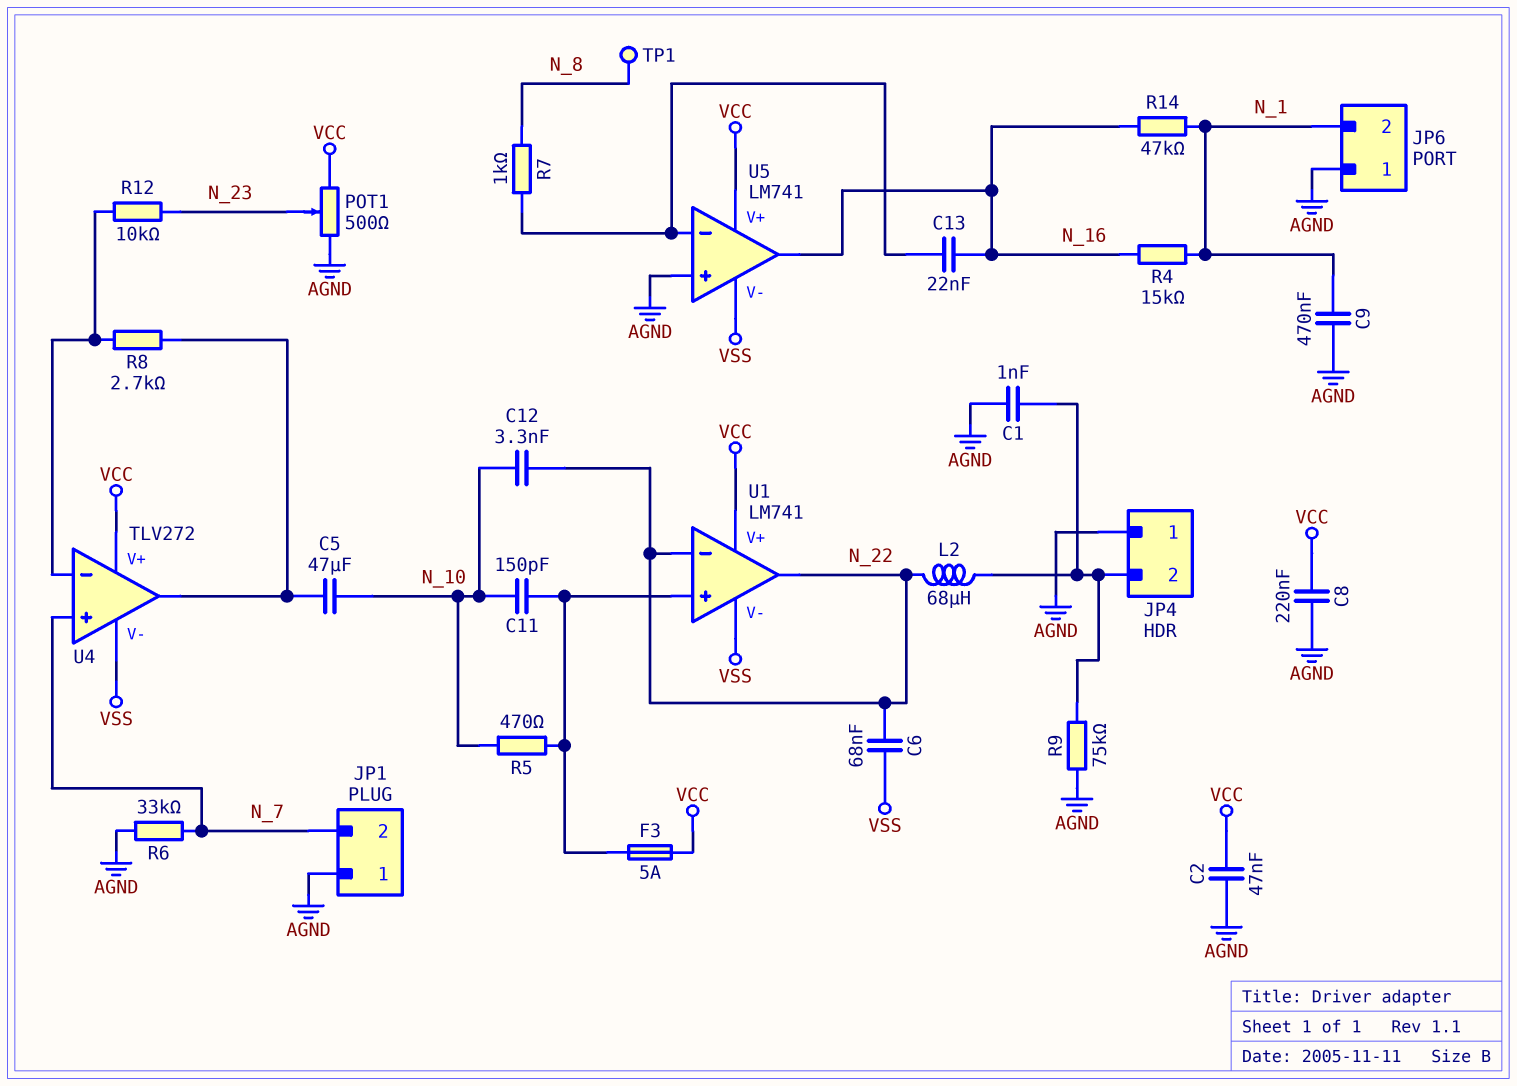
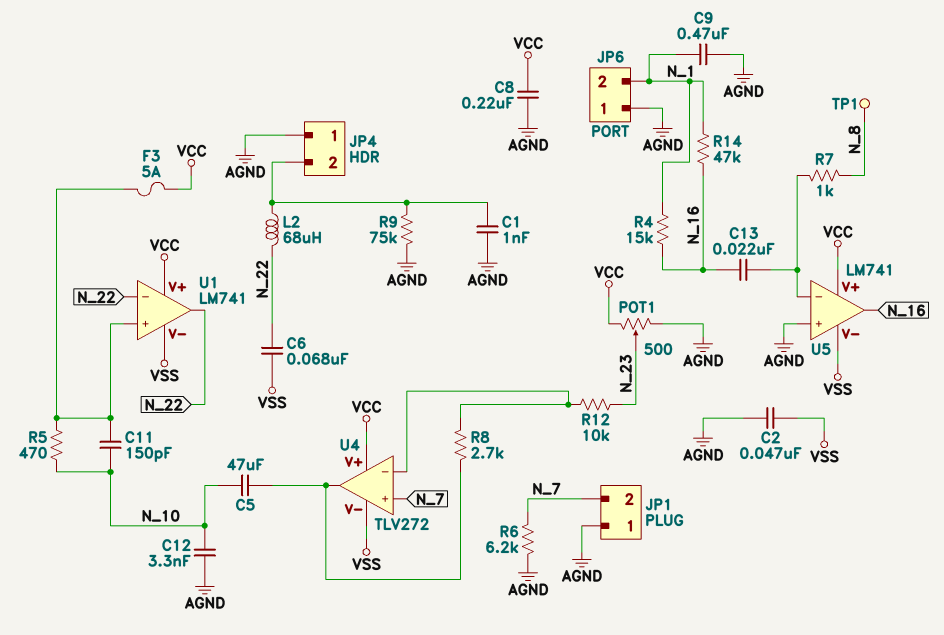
C2: 47nF (AGND, VCC) -> 47nF (AGND, VSS)
C12: 3.3nF (N_10, N_22) -> 3.3nF (AGND, N_10)
R6: 33k (AGND, N_7) -> 6.2k (AGND, N_7)

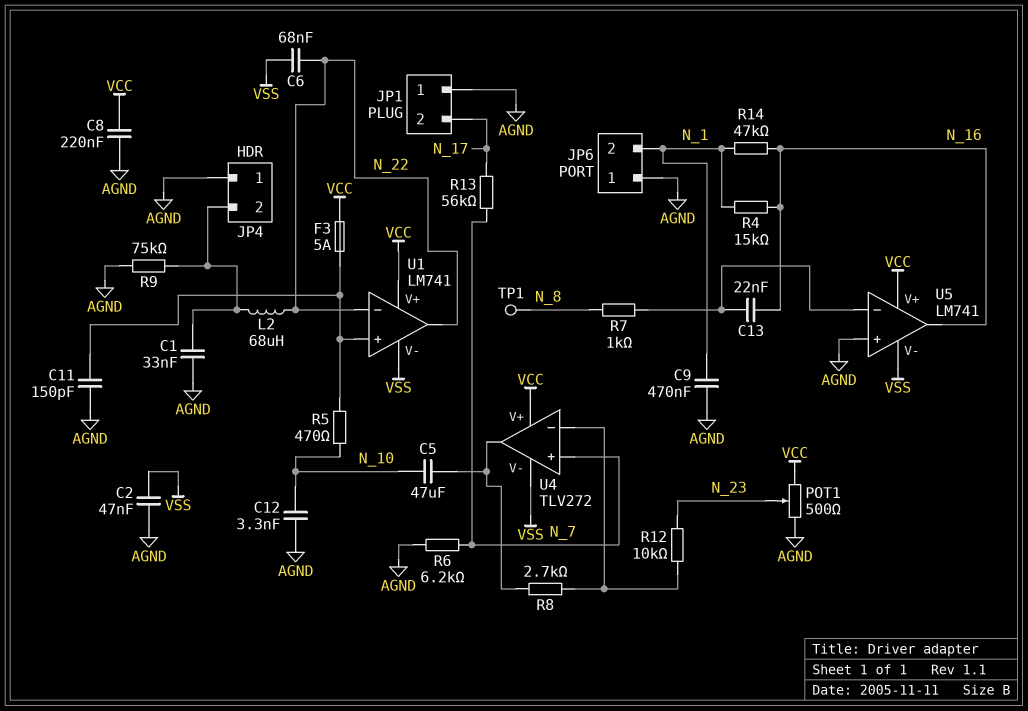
C1: 1nF (AGND, JP4/2) -> 33nF (AGND, JP4/2)
C11: 150pF (N_10, U1/in+) -> 150pF (AGND, U1/in+)
JP1 pin 2: N_7 -> N_17
R13: none -> 56k (N_7, N_17)

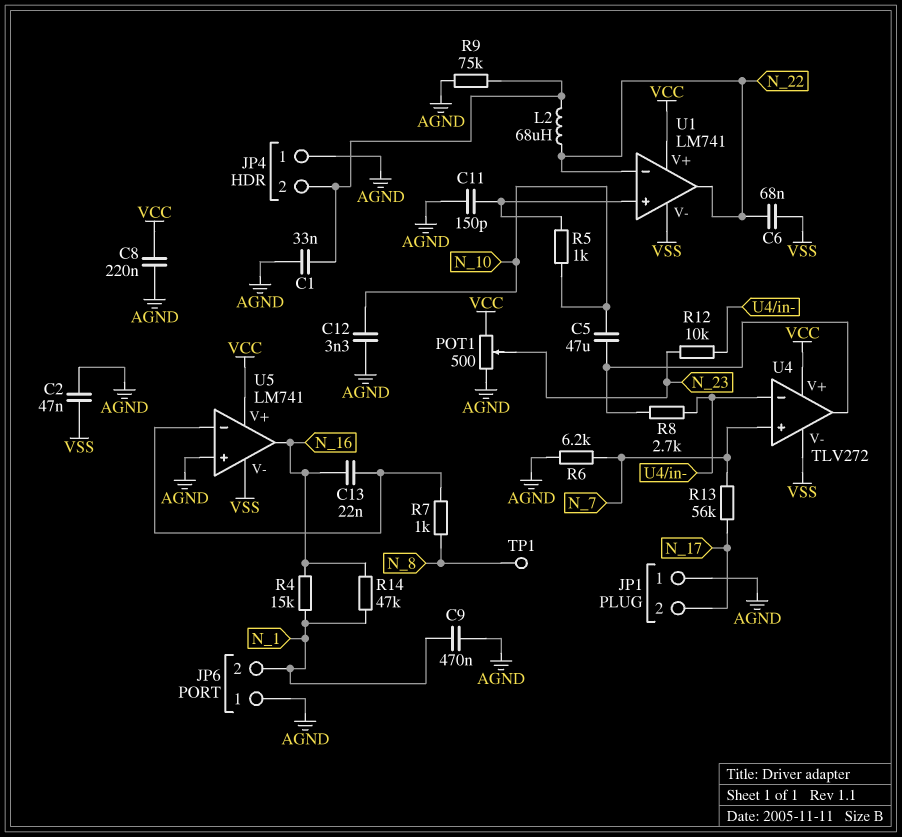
F3: 5A (U1/in+, VCC) -> none
R5: 470 (N_10, U1/in+) -> 1k (N_10, U1/in+)

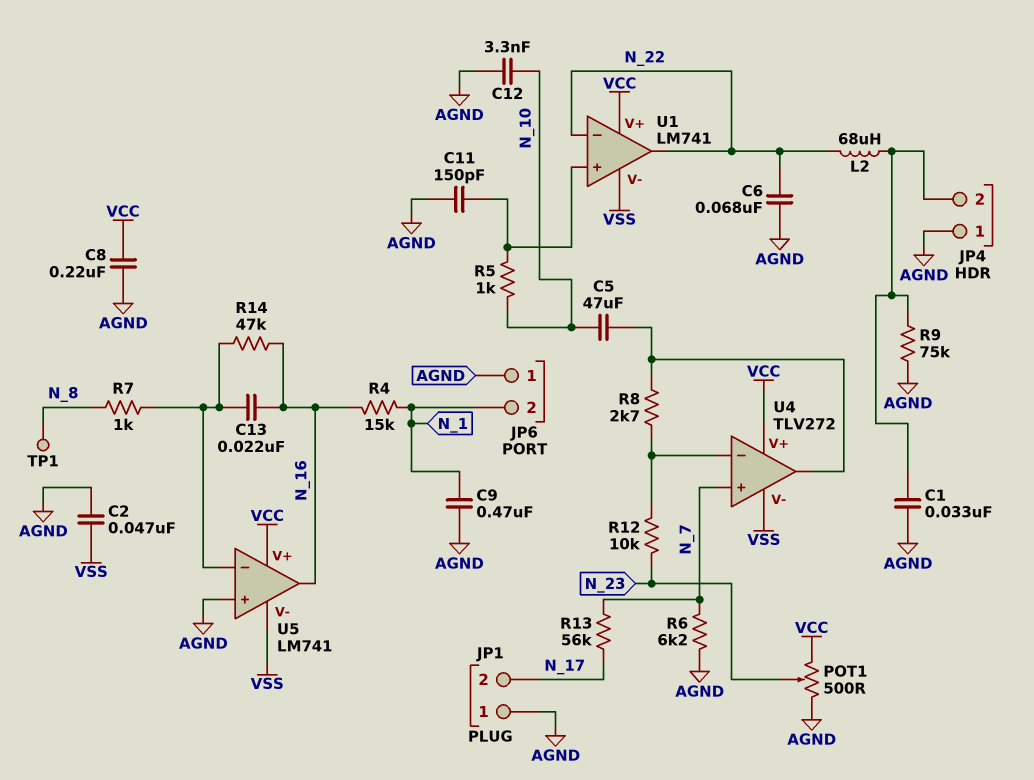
C6: 68nF (N_22, VSS) -> 68nF (AGND, N_22)
R14: 47k (N_1, N_16) -> 47k (N_16, U5/in-)

